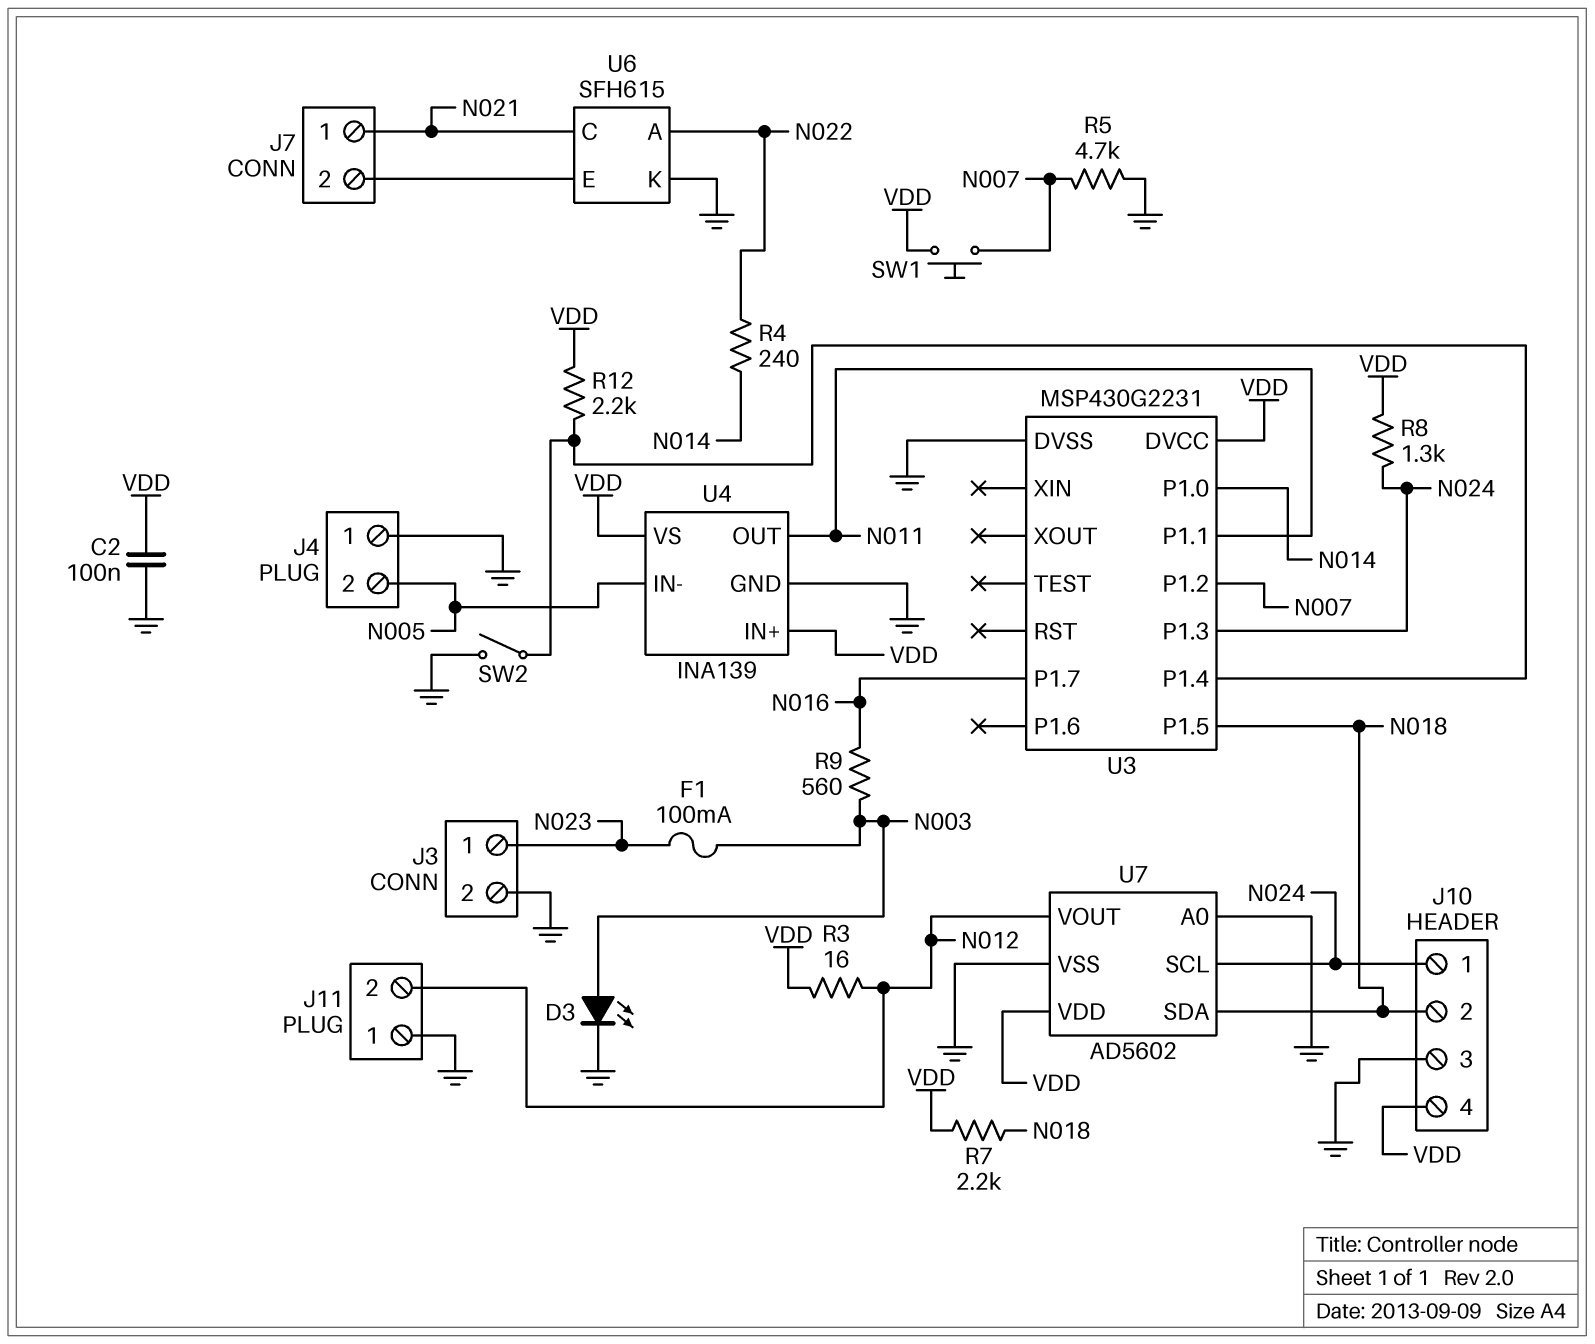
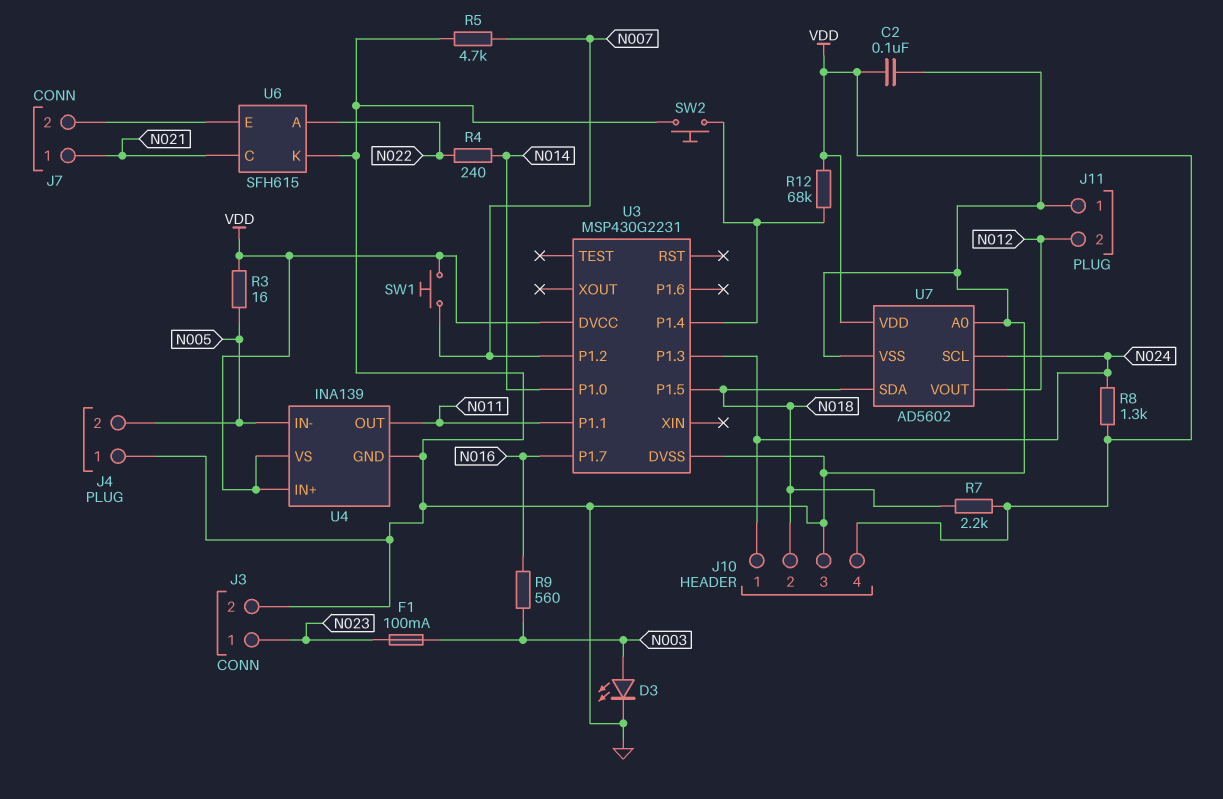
R3: 16 (N012, VDD) -> 16 (N005, VDD)
R12: 2.2k (U3/P1.4, VDD) -> 68k (U3/P1.4, VDD)
SW2: switch (GND, U3/P1.4) -> button (GND, U3/P1.4)

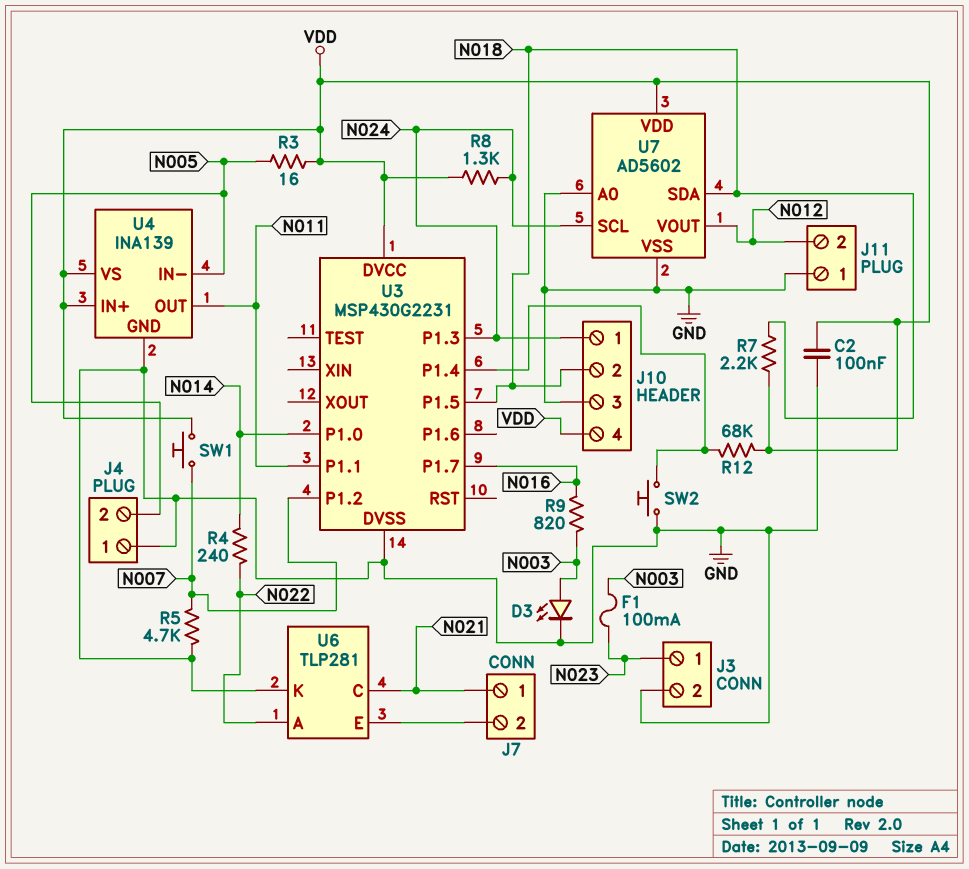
R9: 560 (N003, N016) -> 820 (N003, N016)
U6: SFH615 -> TLP281

